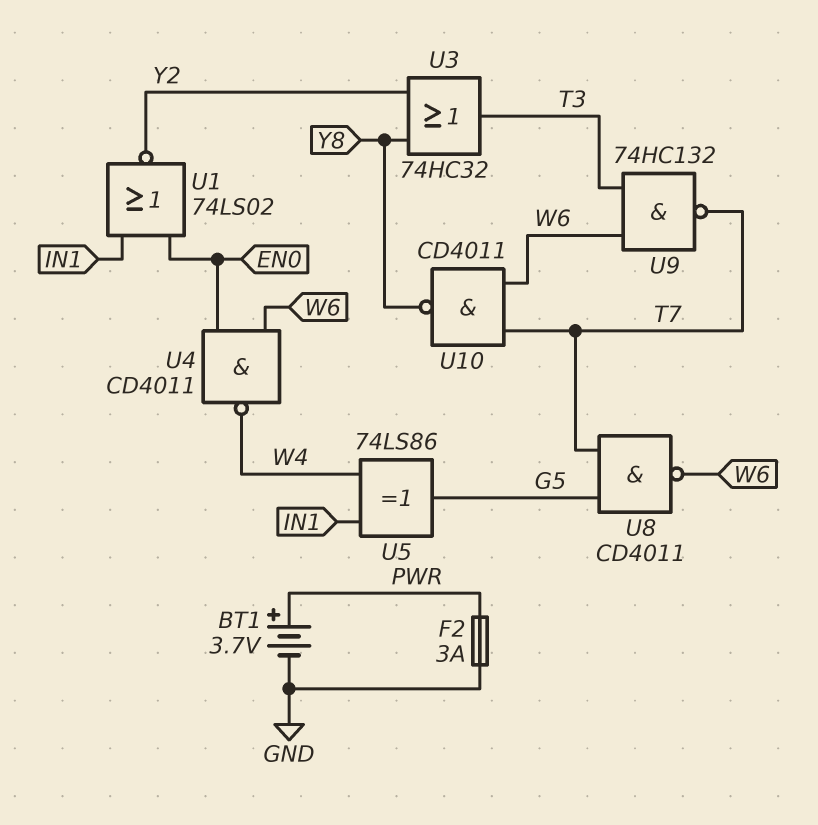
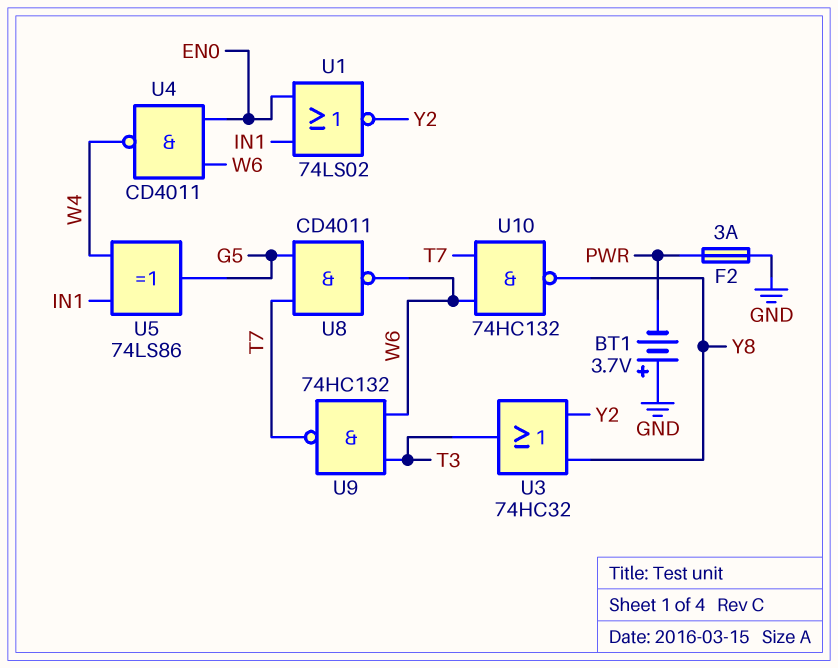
BT1: 3.7V (plus PWR, minus GND) -> 3.7V (plus GND, minus PWR)
U10: NAND CD4011 (in T7, in W6, out Y8) -> NAND 74HC132 (in T7, in W6, out Y8)

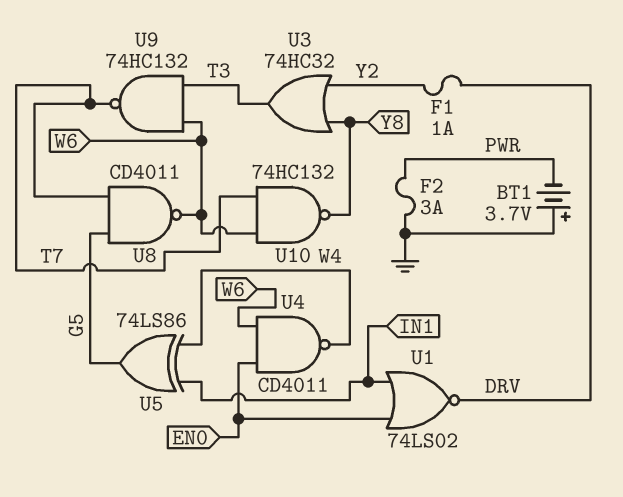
F1: none -> 1A (DRV, Y2)
U1: NOR 74LS02 (in EN0, in IN1, out Y2) -> NOR 74LS02 (in EN0, in IN1, out DRV)

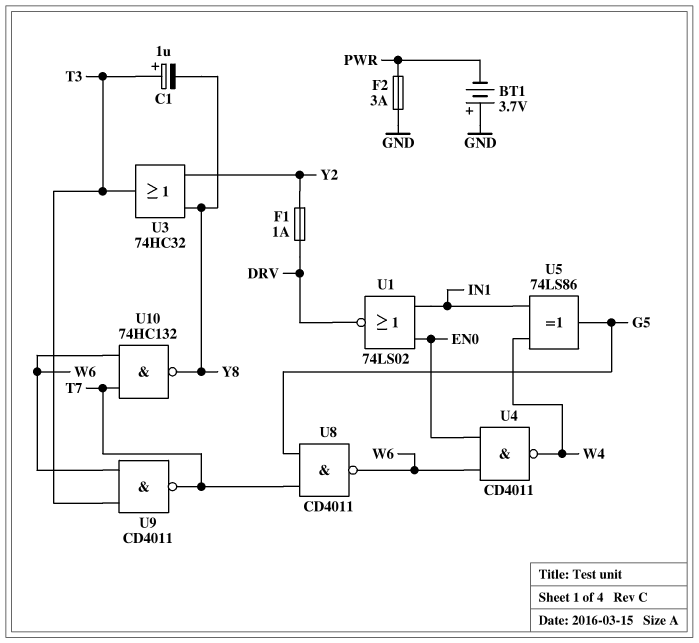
C1: none -> 1uF (plus T3, minus Y8)
U9: NAND 74HC132 (in T3, in W6, out T7) -> NAND CD4011 (in T3, in W6, out T7)

